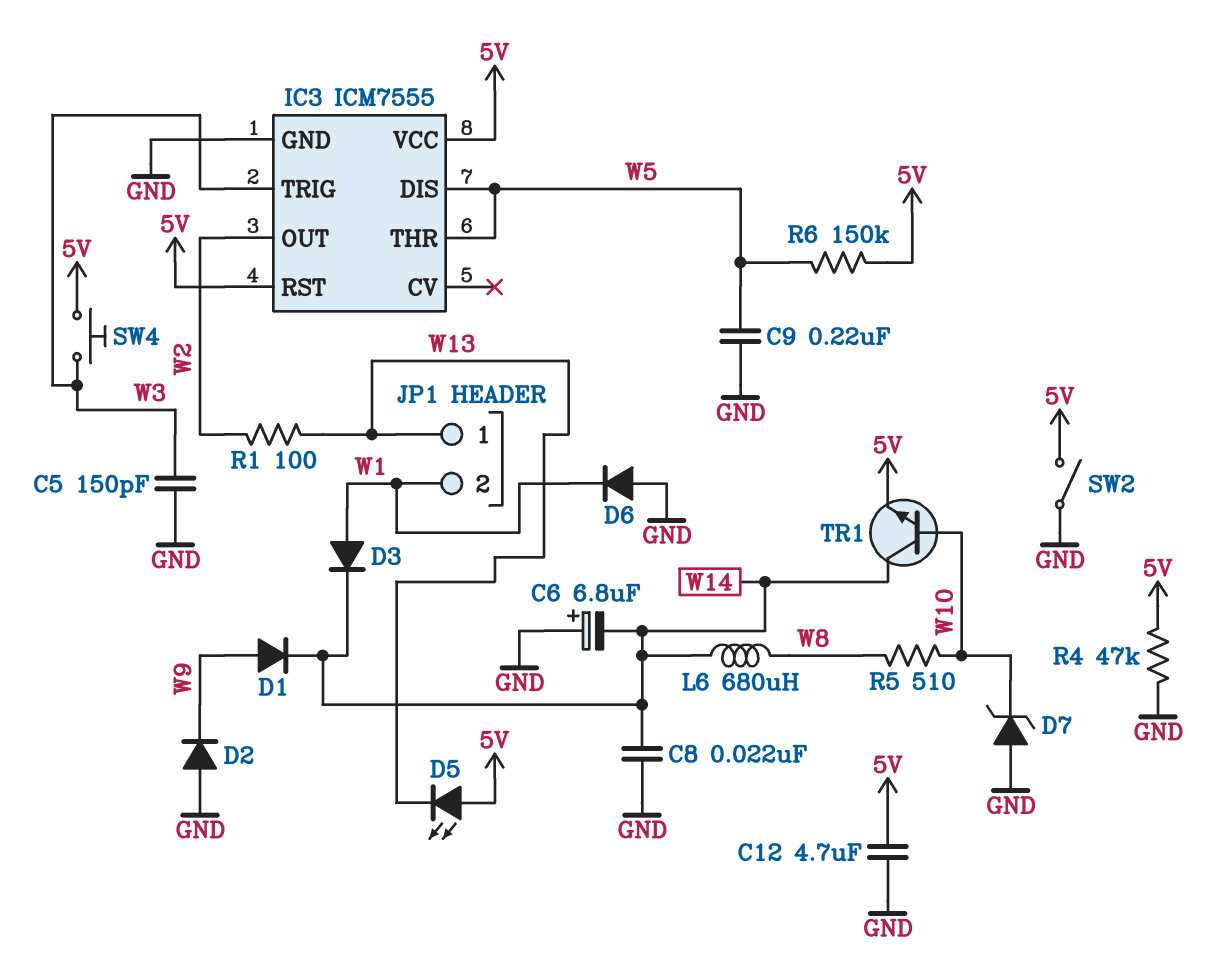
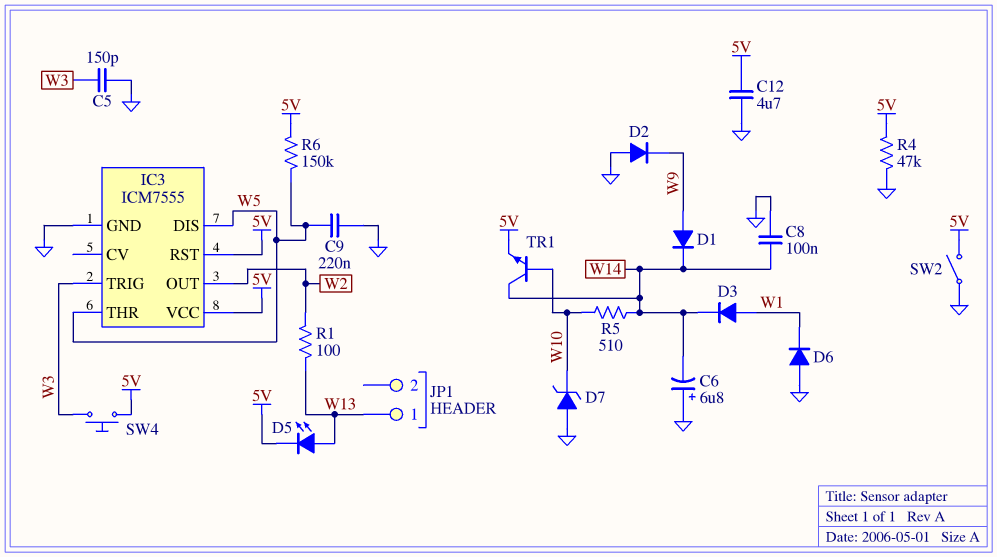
C8: 22nF (GND, W14) -> 100nF (GND, W14)
D5: LED (A 5V, K W13) -> LED (A W13, K 5V)
JP1 pin 2: W1 -> none
L6: 680uH (W8, W14) -> none
R5: 510 (W8, W10) -> 510 (W10, W14)

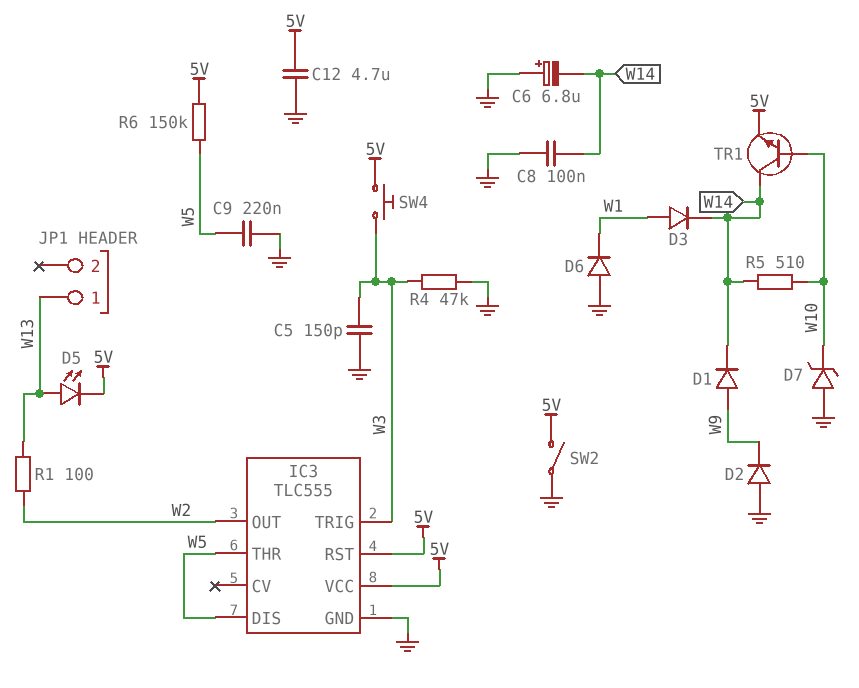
IC3: ICM7555 -> TLC555
R4: 47k (5V, GND) -> 47k (GND, W3)

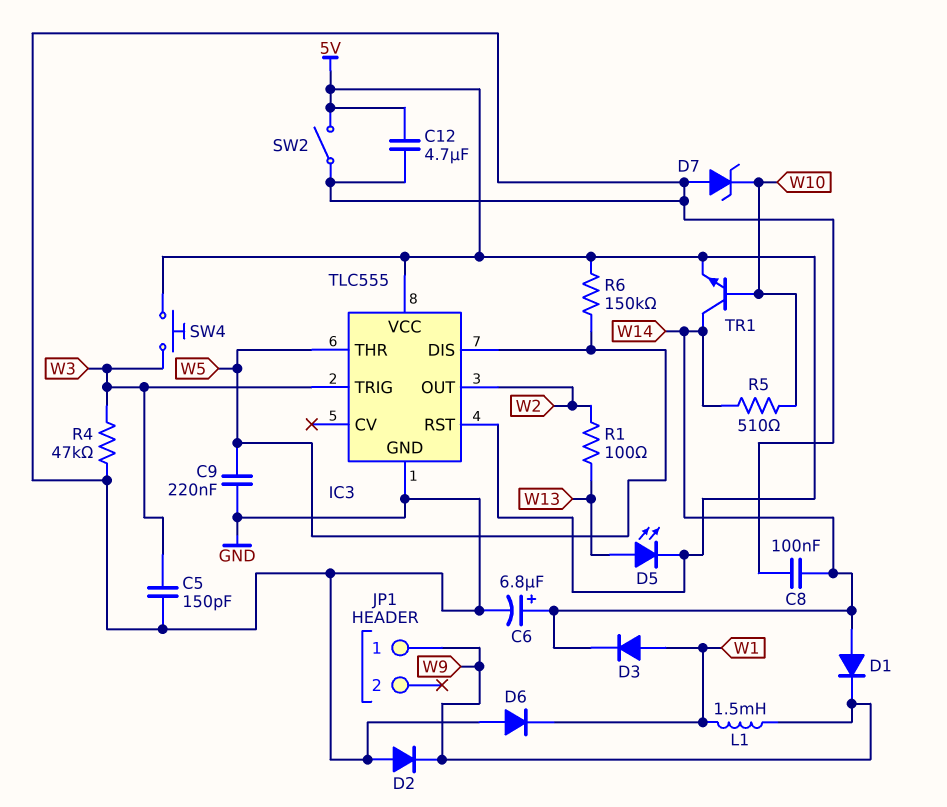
C6: 6.8uF (plus GND, minus W14) -> 6.8uF (plus W14, minus GND)
D1: diode (A W9, K W14) -> diode (A W14, K W9)
JP1 pin 1: W13 -> W9
L1: none -> 1.5mH (W1, W9)

